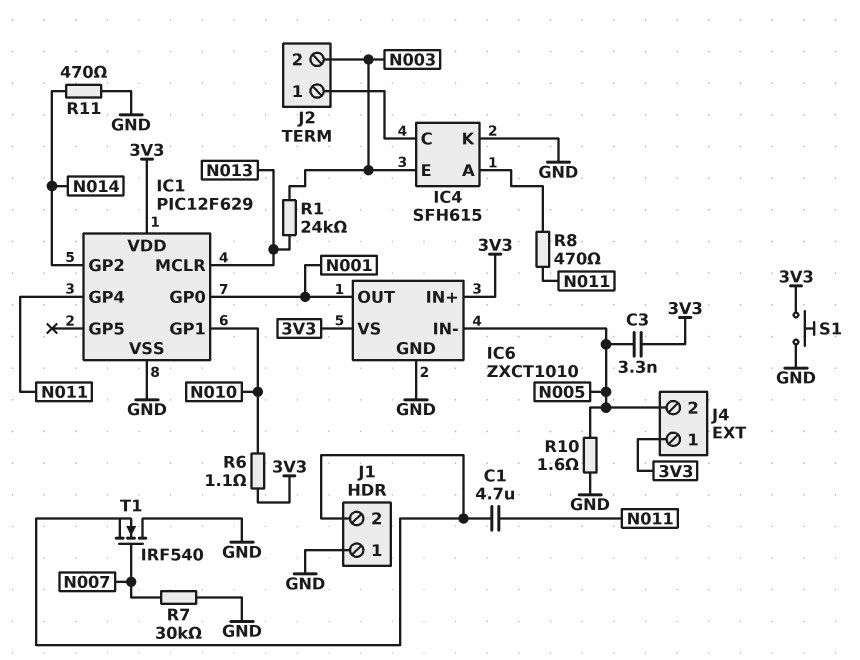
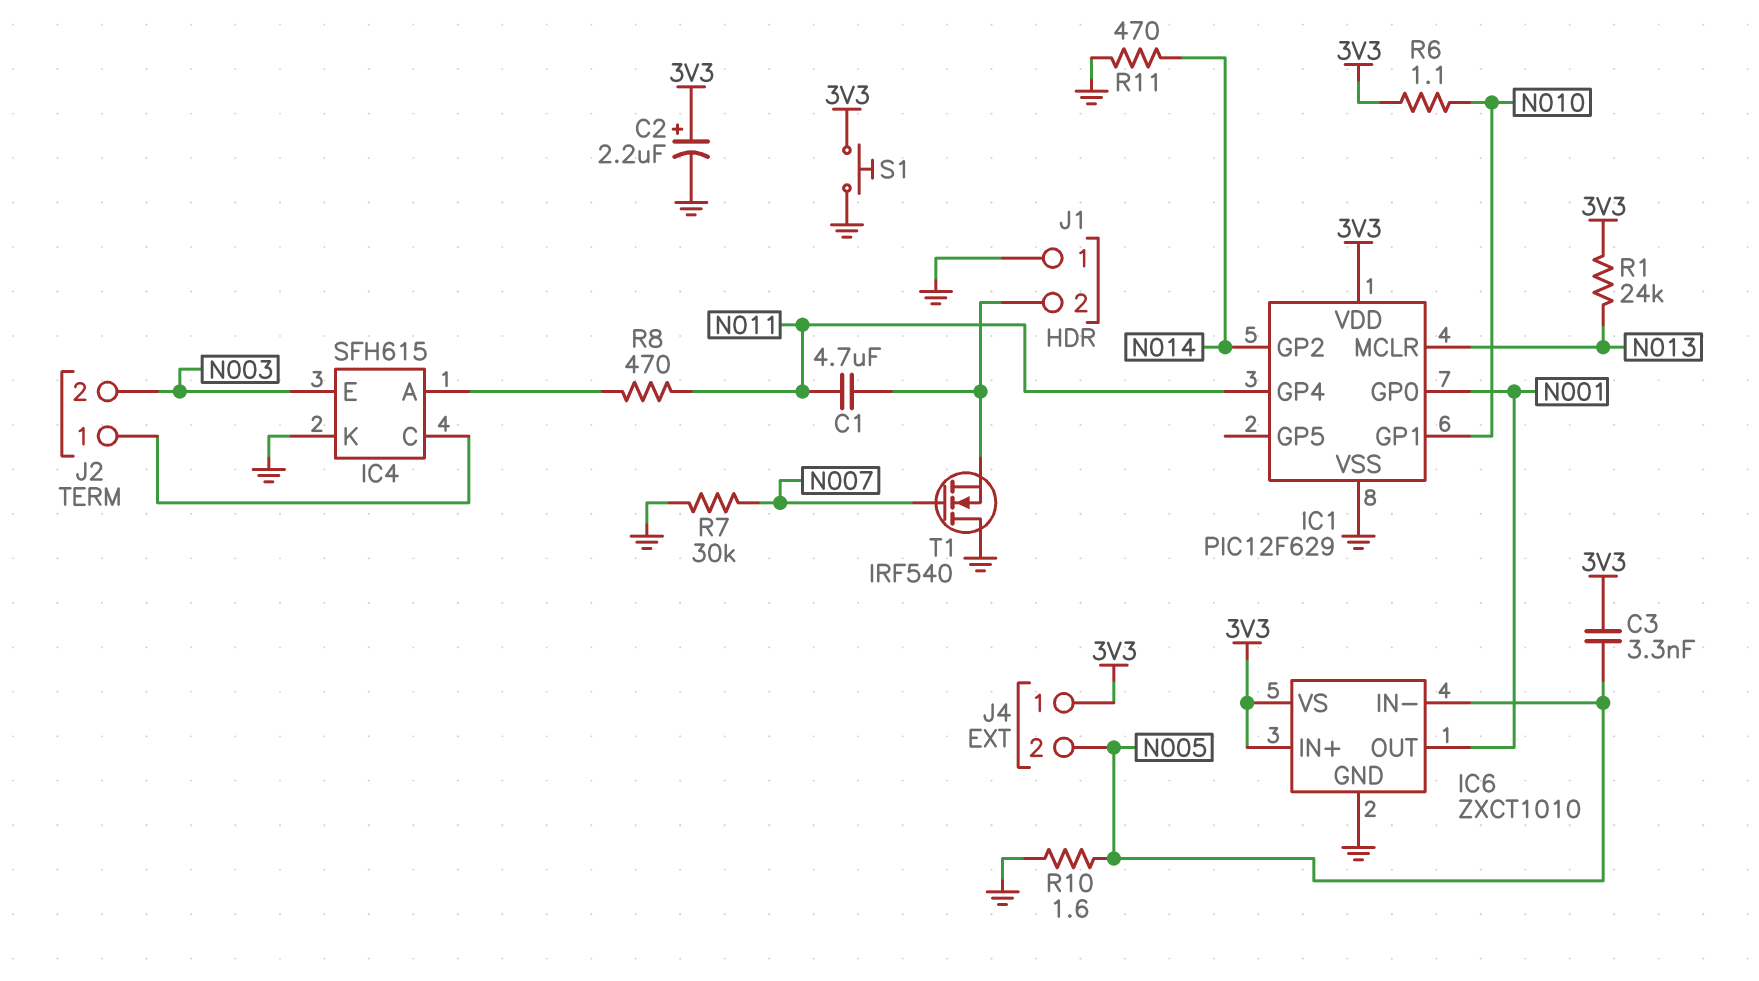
C2: none -> 2.2uF (plus 3V3, minus GND)
R1: 24k (N003, N013) -> 24k (3V3, N013)

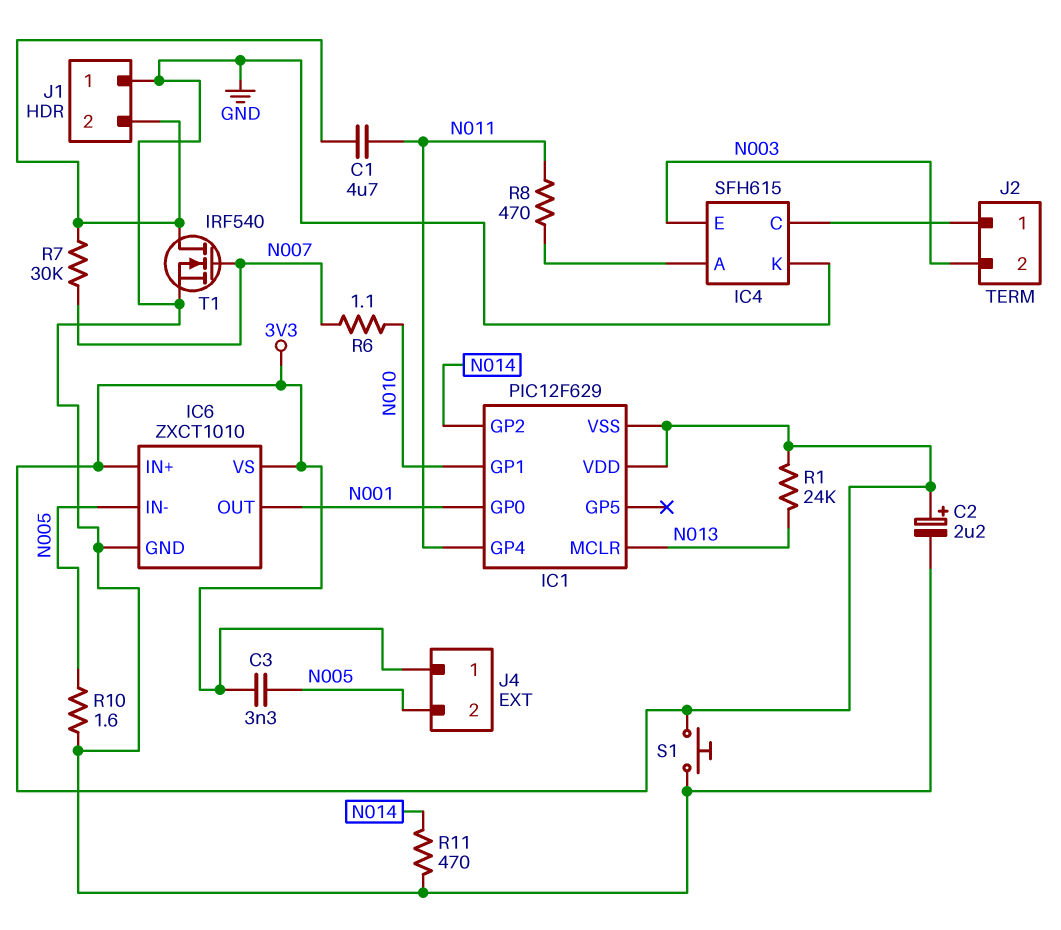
IC1 pin VSS: GND -> 3V3
R6: 1.1 (3V3, N010) -> 1.1 (N007, N010)
R7: 30k (GND, N007) -> 30k (J1/2, N007)
T1: NMOS IRF540 (G N007, D GND, S J1/2) -> NMOS IRF540 (G N007, D J1/2, S GND)

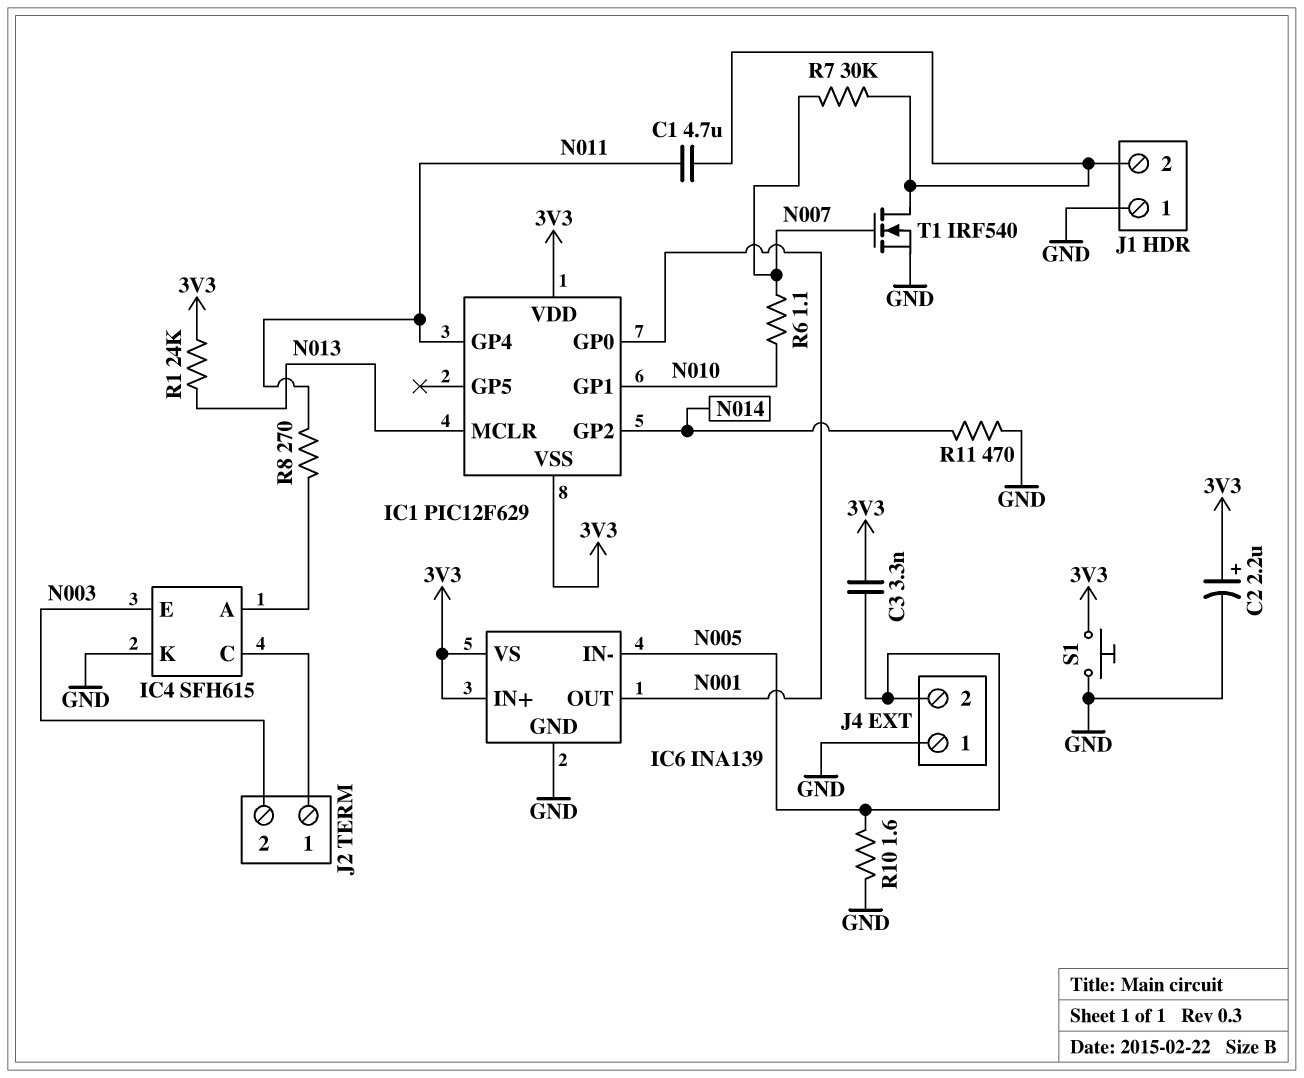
IC6: ZXCT1010 -> INA139
J4 pin 1: 3V3 -> GND
R8: 470 (IC4/A, N011) -> 270 (IC4/A, N011)

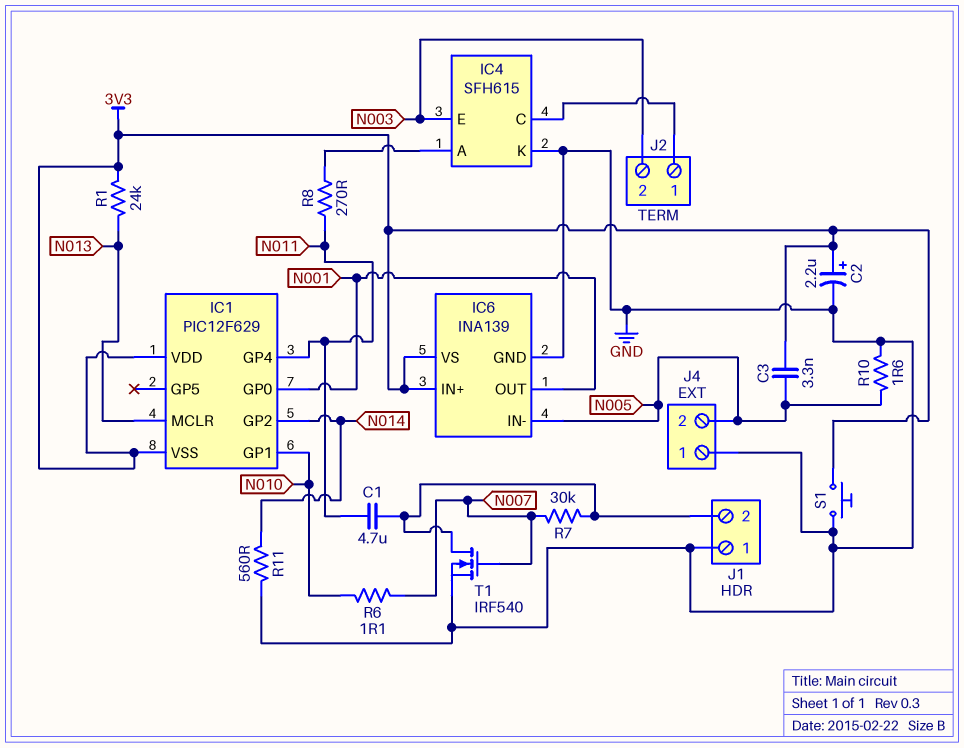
R11: 470 (GND, N014) -> 560 (GND, N014)

